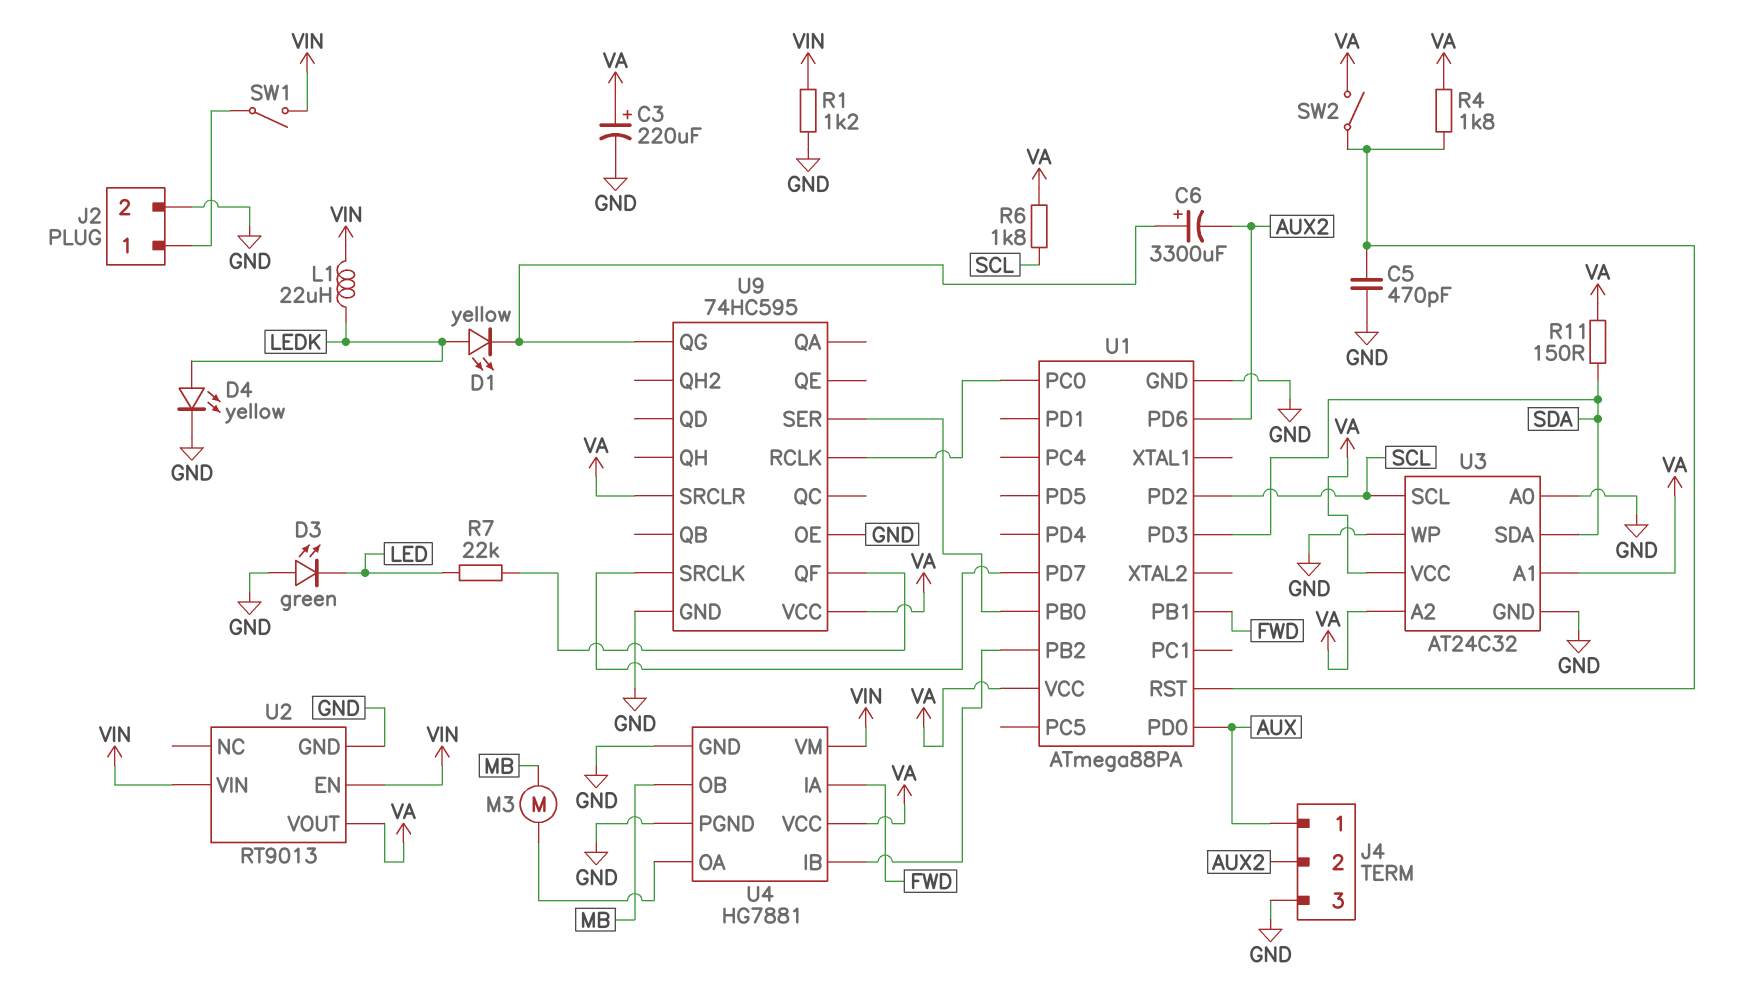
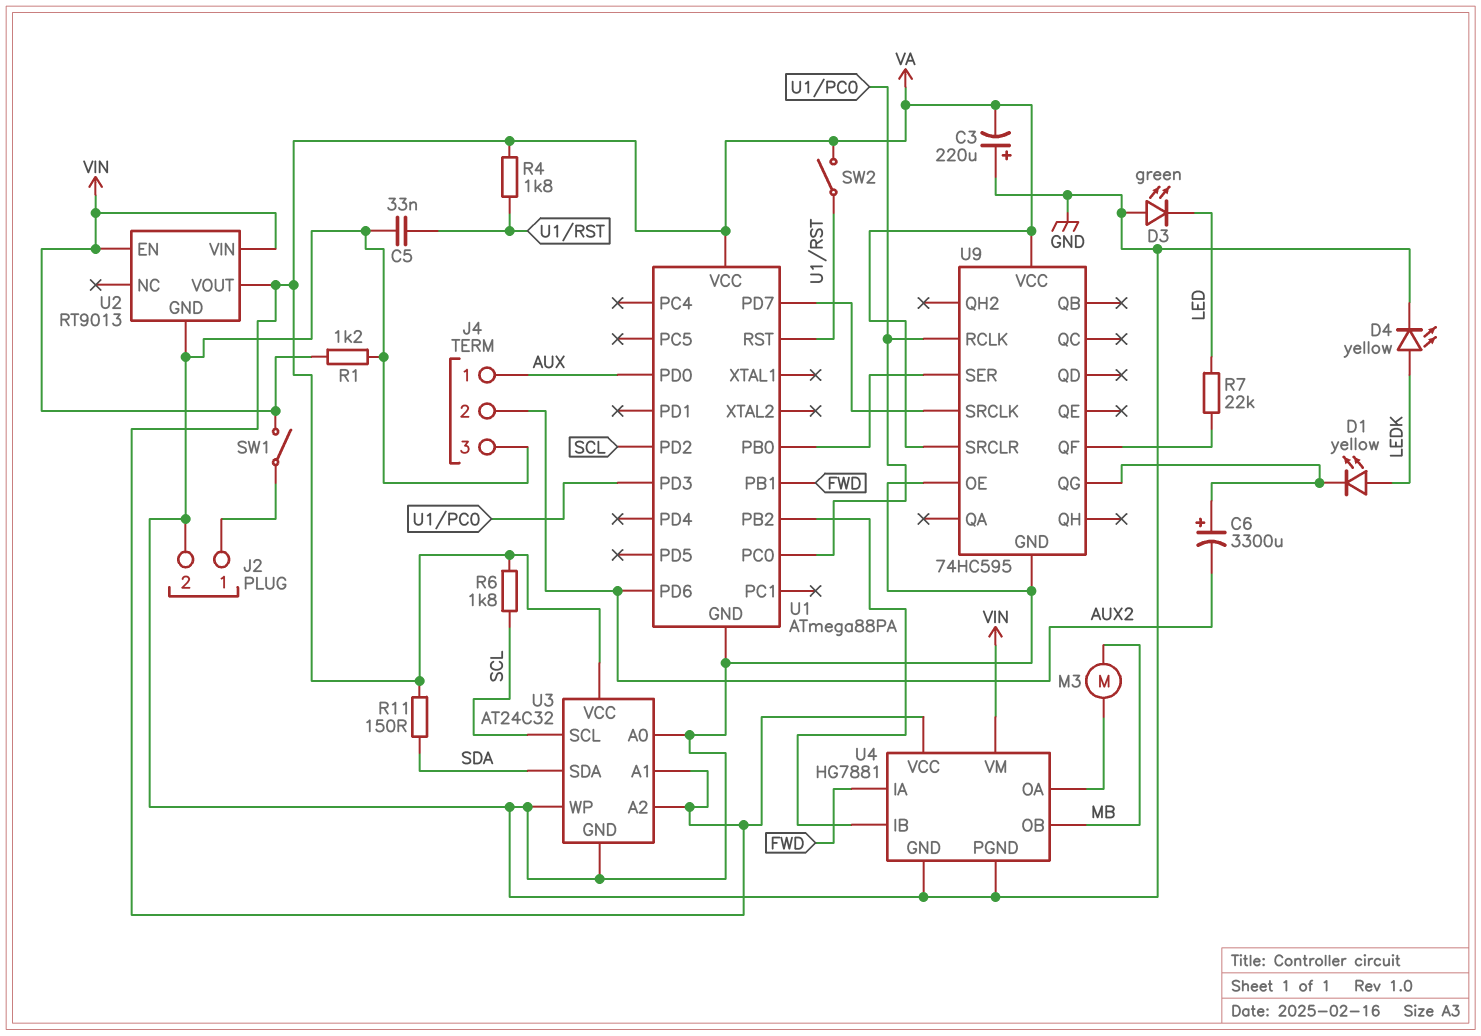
C3: 220uF (plus VA, minus GND) -> 220uF (plus GND, minus VA)
C5: 470pF (GND, U1/RST) -> 33nF (GND, U1/RST)
L1: 22uH (LEDK, VIN) -> none
U1 pin PD3: SDA -> U1/PC0

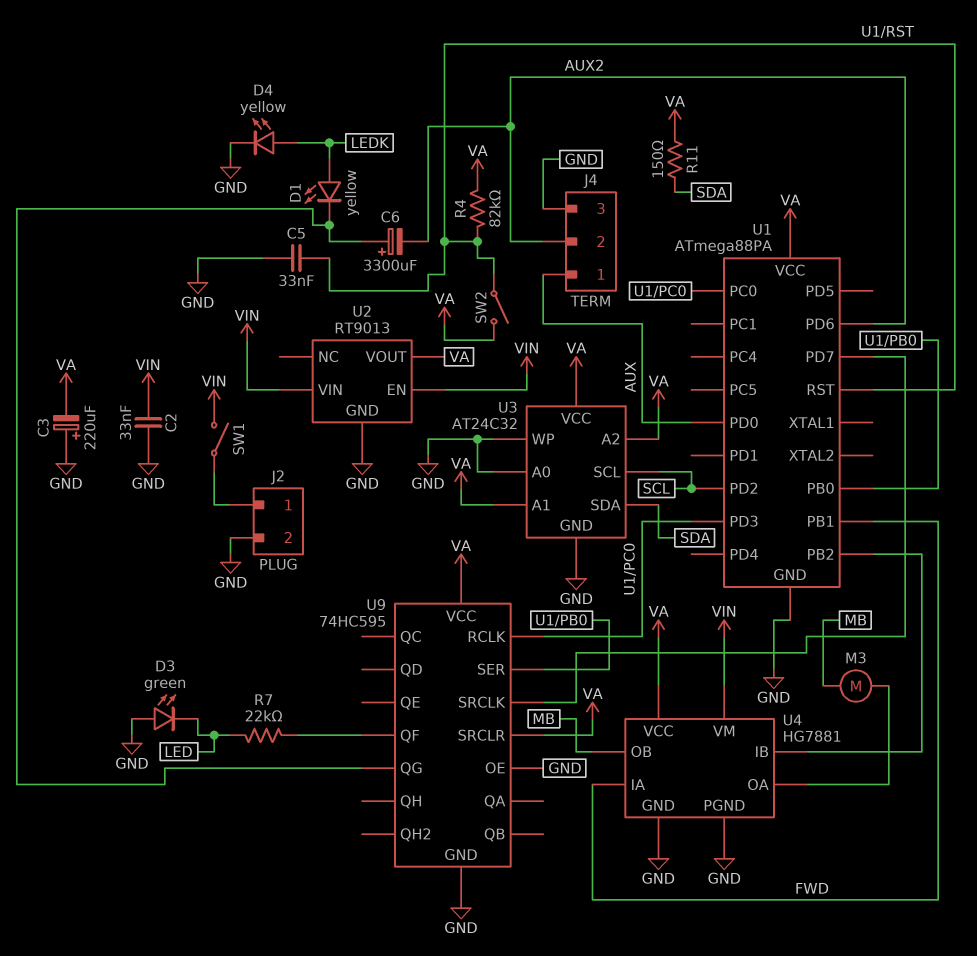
C2: none -> 33nF (GND, VIN)
R1: 1.2k (GND, VIN) -> none
R4: 1.8k (U1/RST, VA) -> 82k (U1/RST, VA)
R6: 1.8k (SCL, VA) -> none

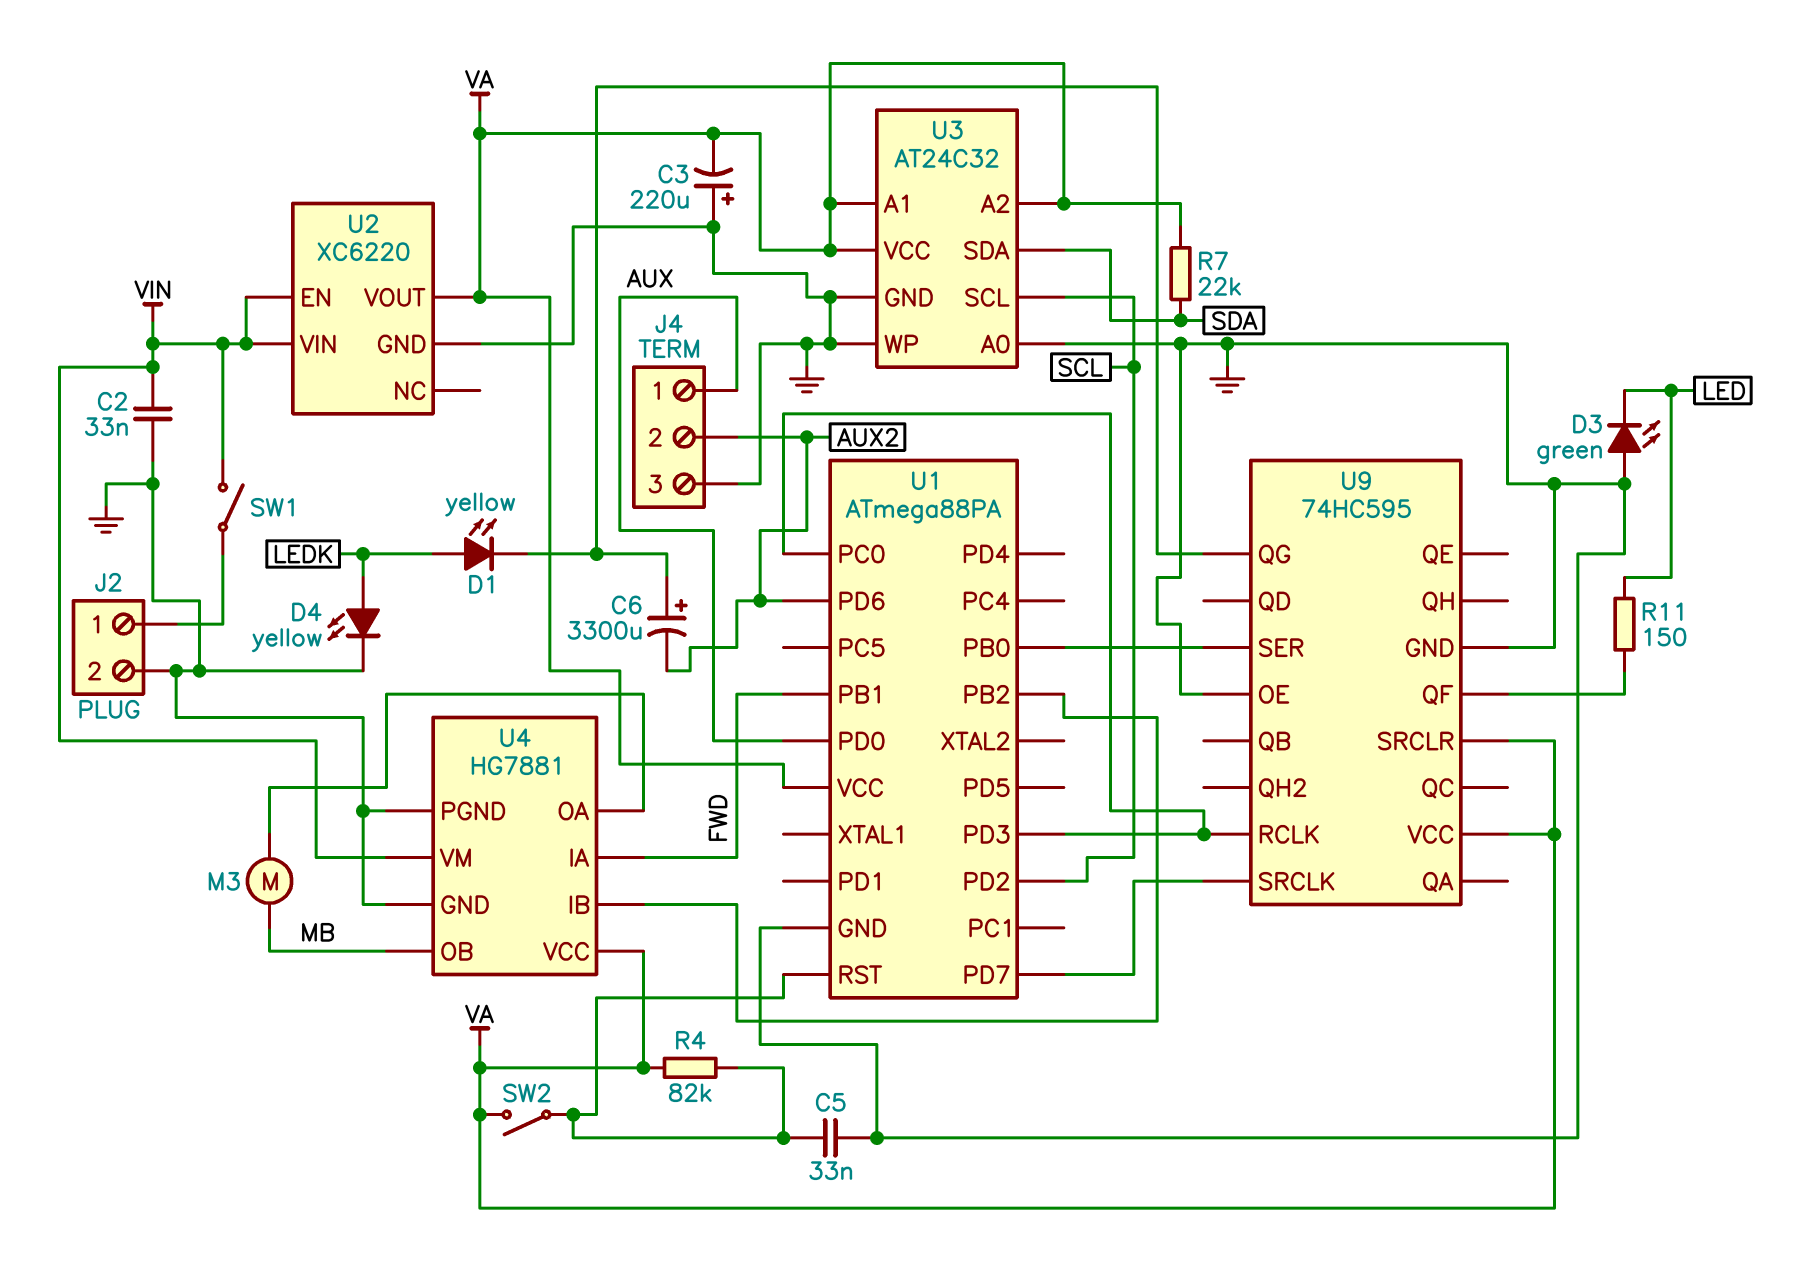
R7: 22k (LED, U9/QF) -> 22k (SDA, VA)
R11: 150 (SDA, VA) -> 150 (LED, U9/QF)
U2: RT9013 -> XC6220

